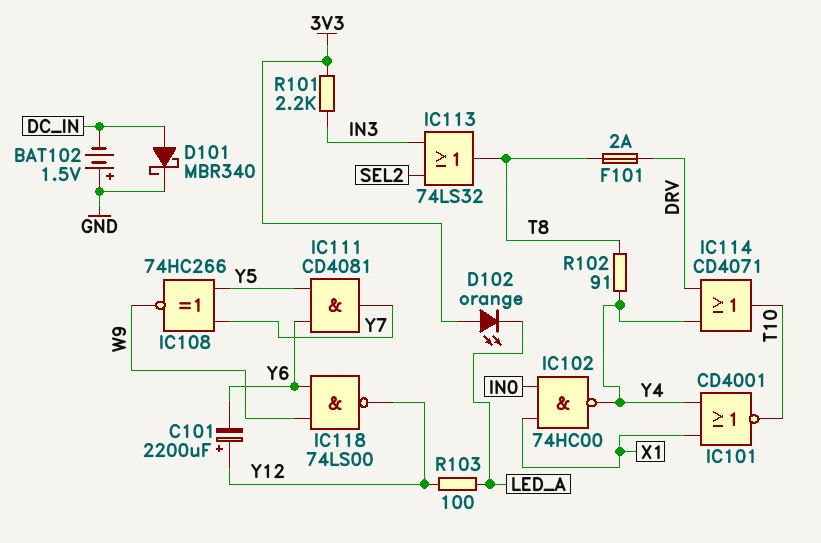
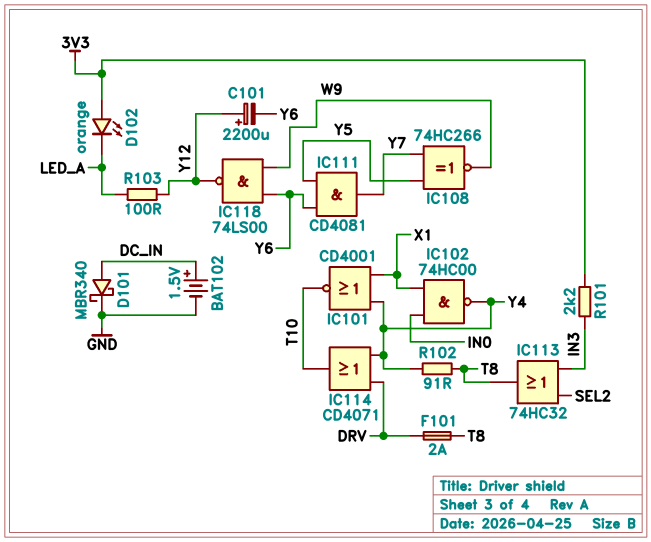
BAT102: 1.5V (plus GND, minus DC_IN) -> 1.5V (plus DC_IN, minus GND)
IC113: OR 74LS32 (in IN3, in SEL2, out T8) -> OR 74HC32 (in IN3, in SEL2, out T8)

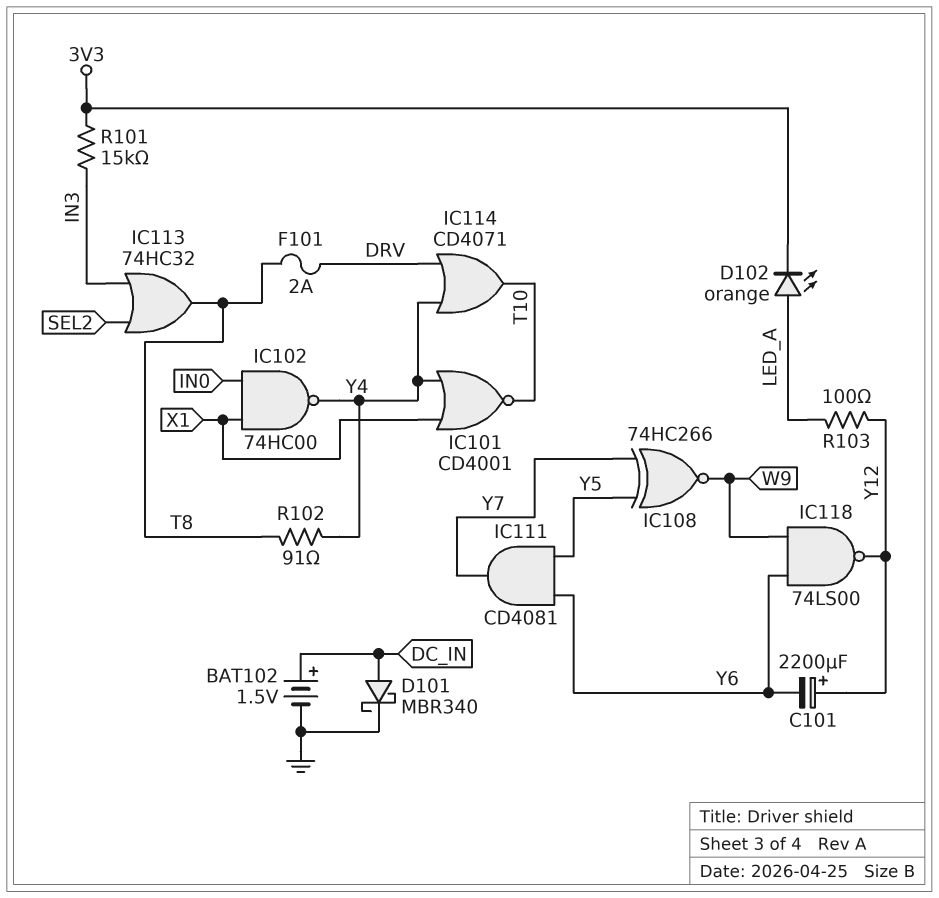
D102: LED orange (A 3V3, K LED_A) -> LED orange (A LED_A, K 3V3)
R101: 2.2k (3V3, IN3) -> 15k (3V3, IN3)

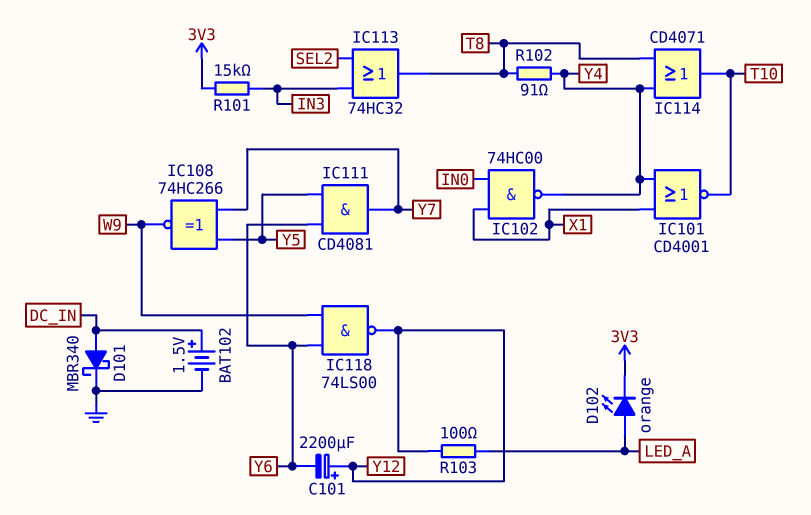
F101: 2A (DRV, T8) -> none
IC114: OR CD4071 (in DRV, in Y4, out T10) -> OR CD4071 (in T8, in Y4, out T10)

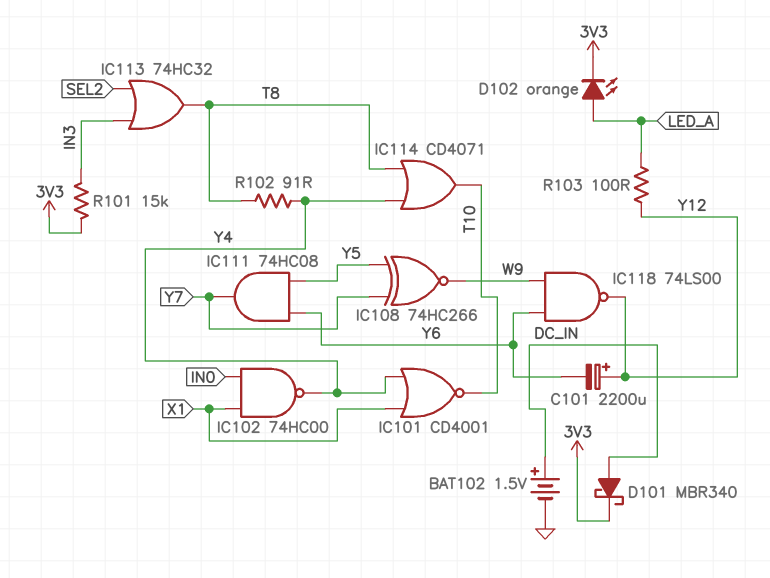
D101: schottky MBR340 (A DC_IN, K GND) -> schottky MBR340 (A DC_IN, K 3V3)
IC111: AND CD4081 (in Y5, in Y6, out Y7) -> AND 74HC08 (in Y5, in Y6, out Y7)

